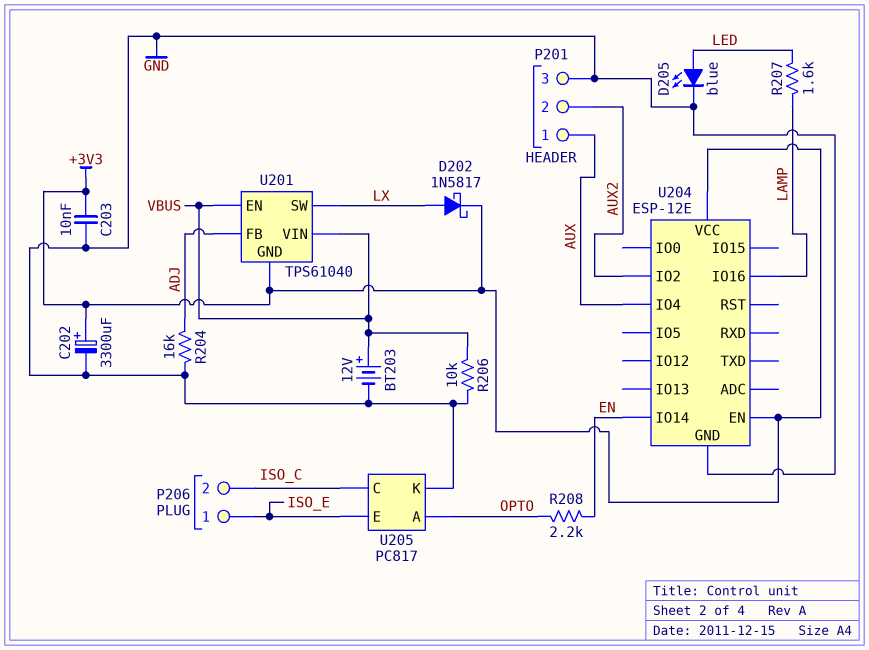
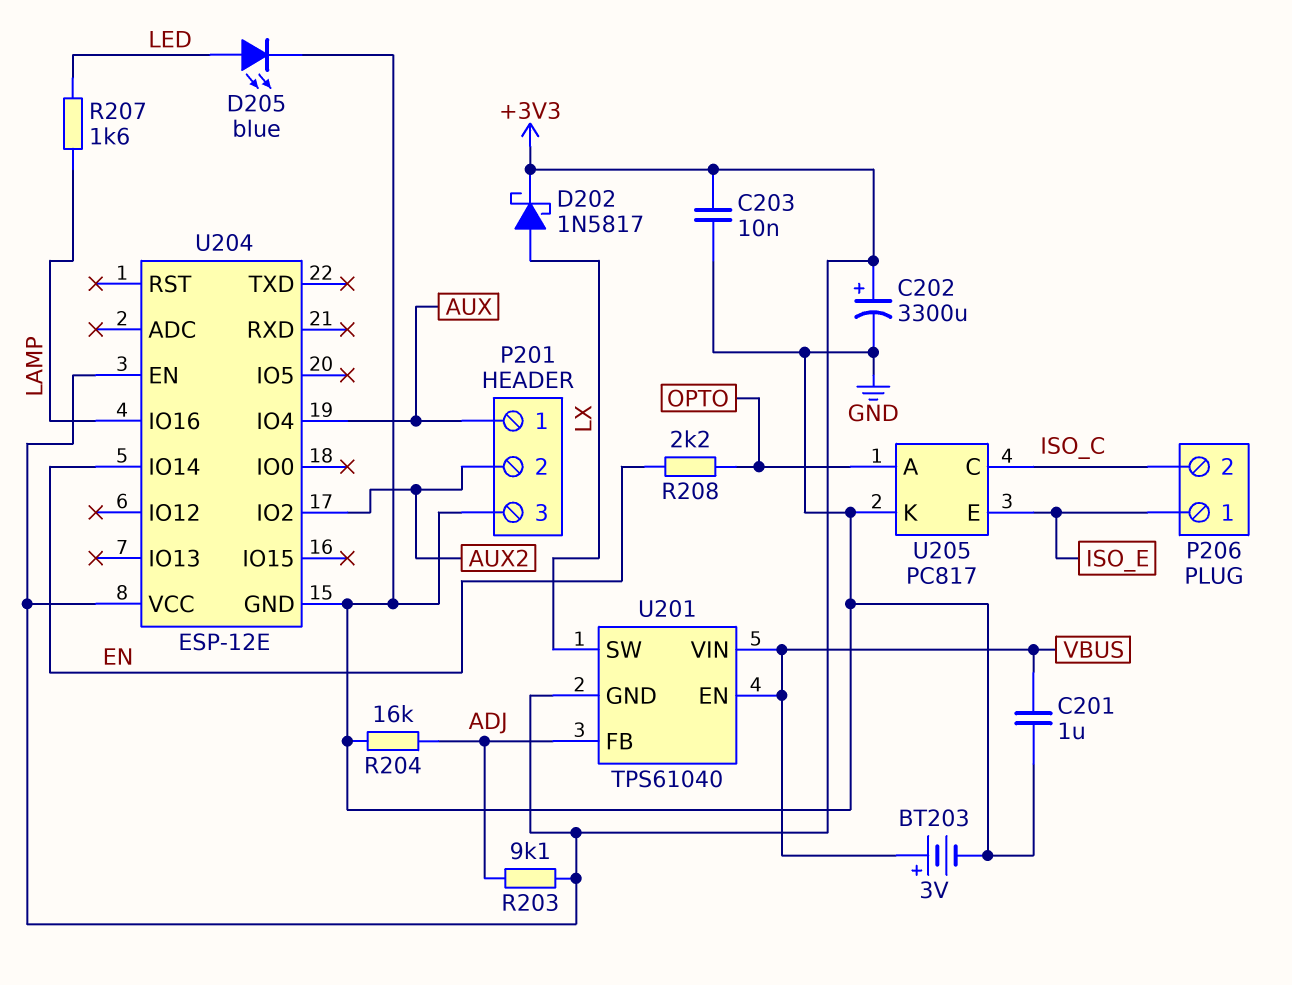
BT203: 12V (plus VBUS, minus GND) -> 3V (plus VBUS, minus GND)
C201: none -> 1uF (GND, VBUS)
R203: none -> 9.1k (+3V3, ADJ)
R206: 10k (GND, VBUS) -> none

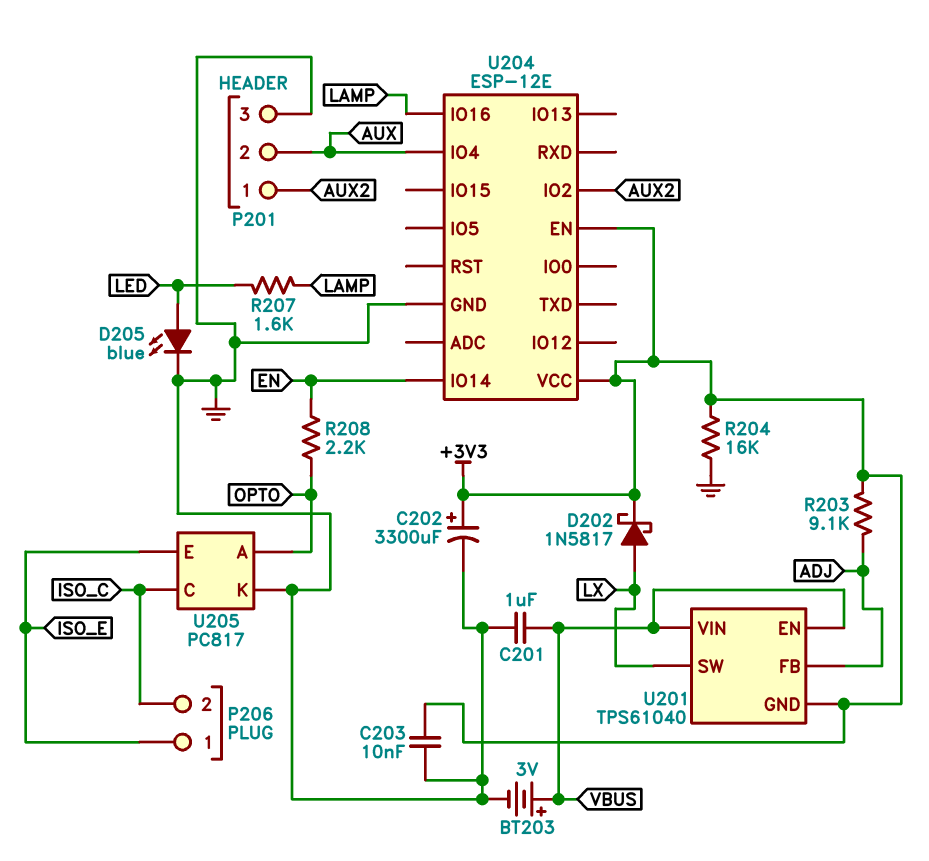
P201 pin 1: AUX -> AUX2
P201 pin 2: AUX2 -> AUX
R204: 16k (ADJ, GND) -> 16k (+3V3, GND)

